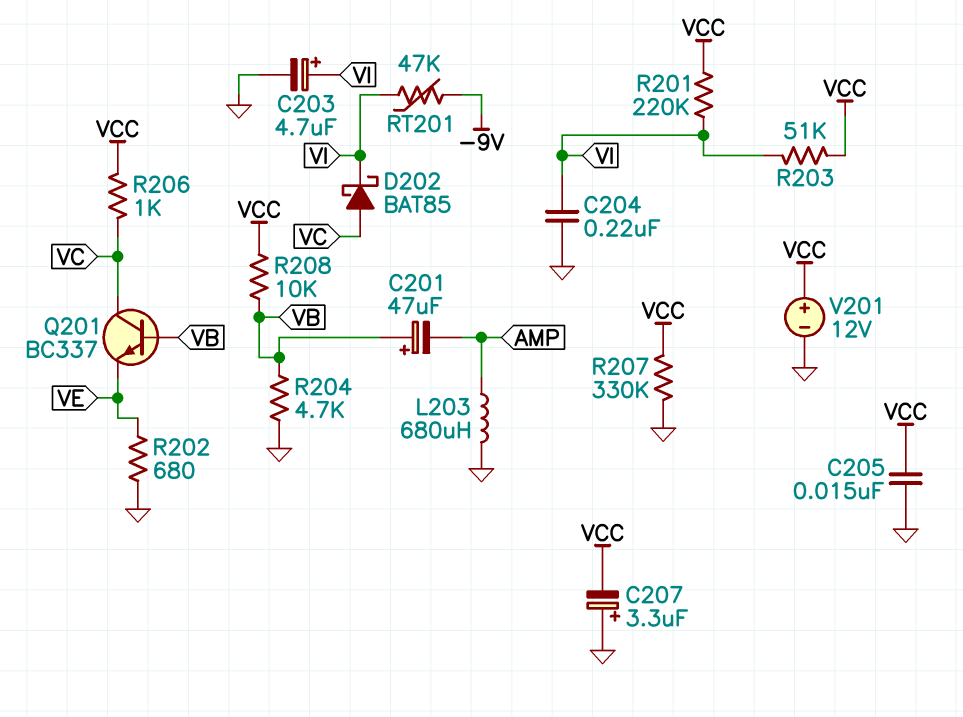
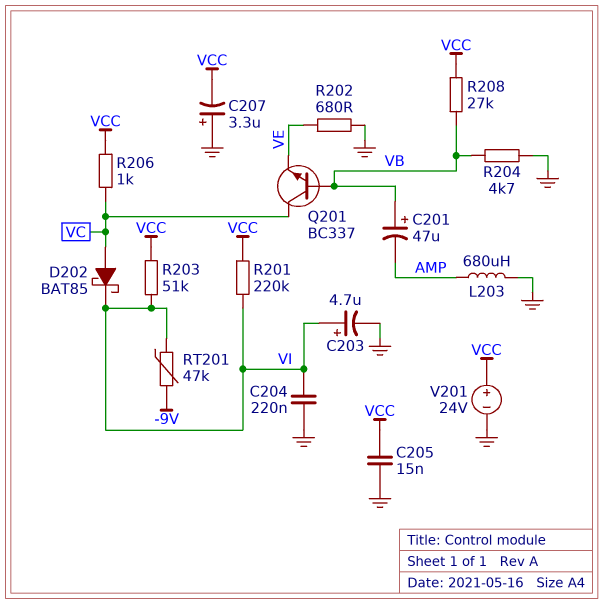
R207: 330k (GND, VCC) -> none
R208: 10k (VB, VCC) -> 27k (VB, VCC)
V201: 12V (plus VCC, minus GND) -> 24V (plus VCC, minus GND)

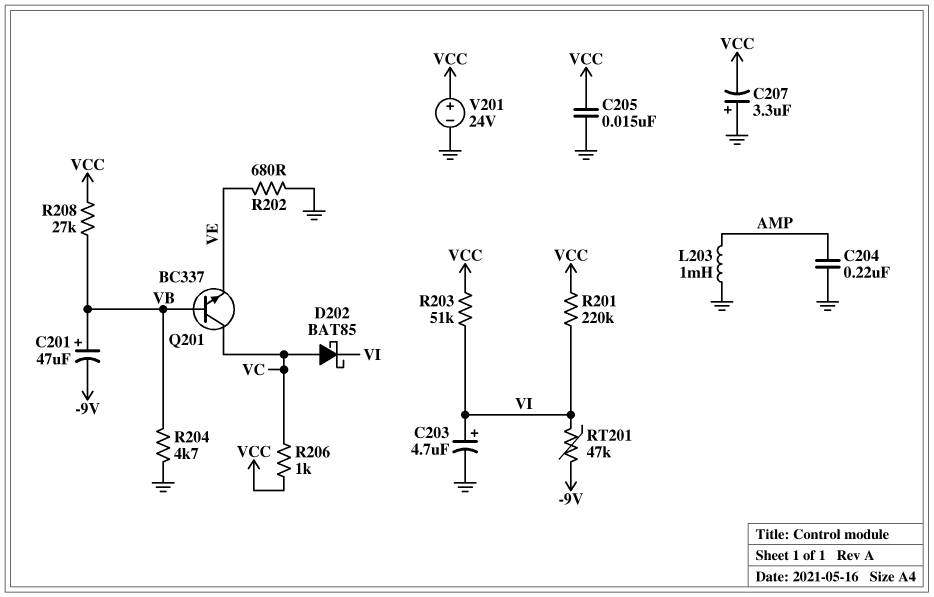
C201: 47uF (plus VB, minus AMP) -> 47uF (plus VB, minus -9V)
C204: 220nF (GND, VI) -> 220nF (AMP, GND)
L203: 680uH (AMP, GND) -> 1mH (AMP, GND)

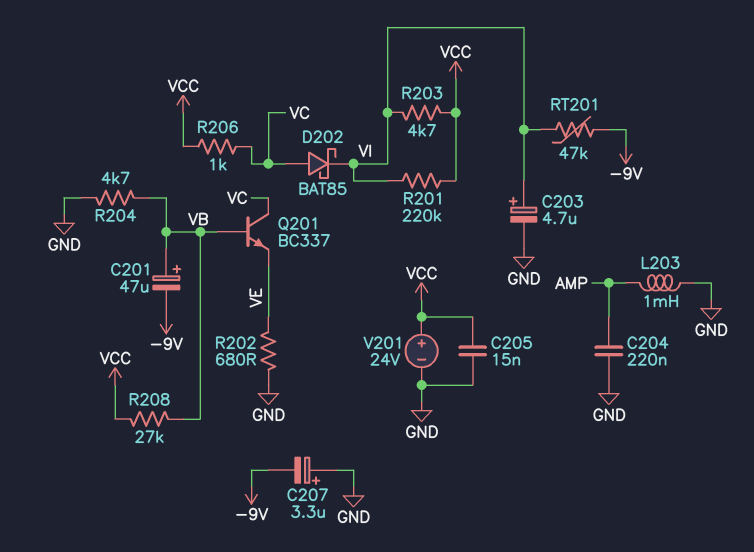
C207: 3.3uF (plus GND, minus VCC) -> 3.3uF (plus GND, minus -9V)
R203: 51k (VCC, VI) -> 4.7k (VCC, VI)

